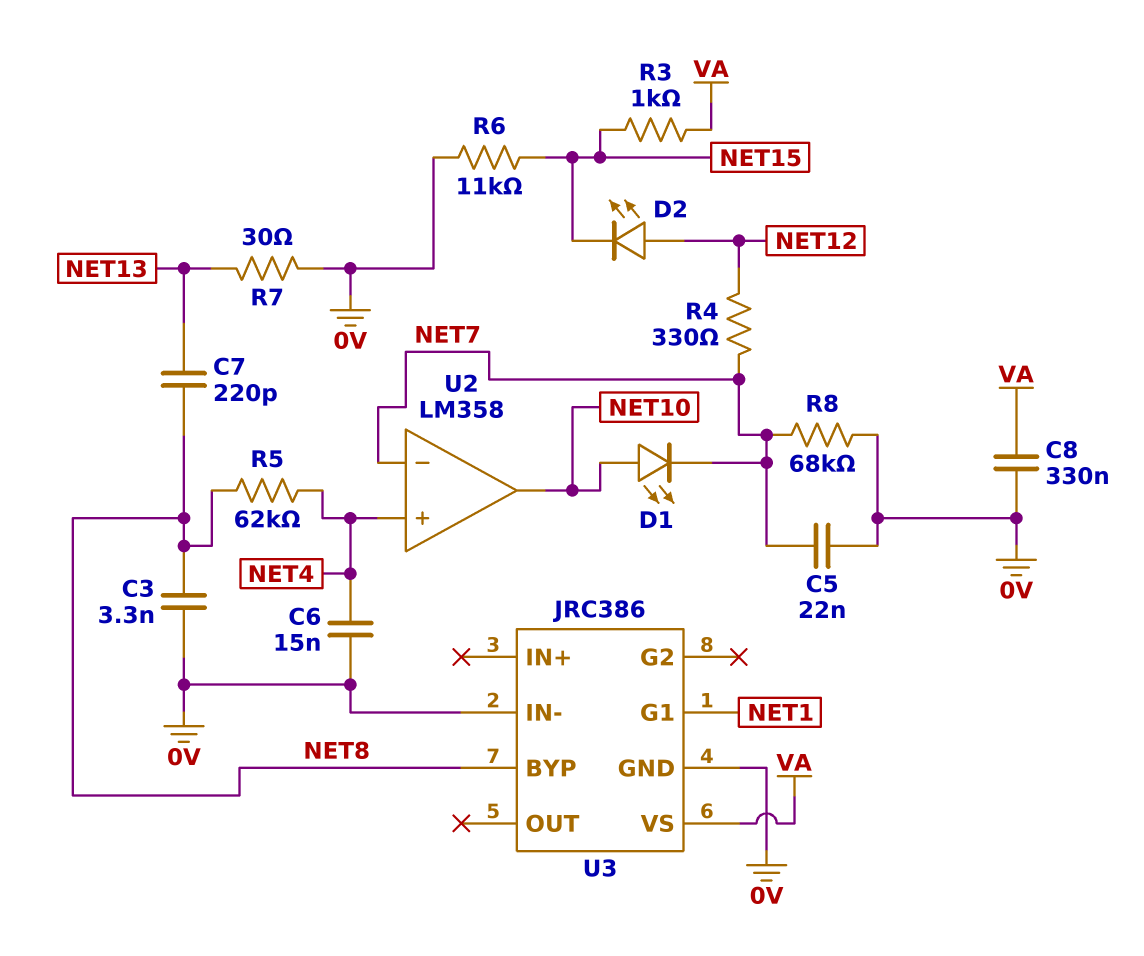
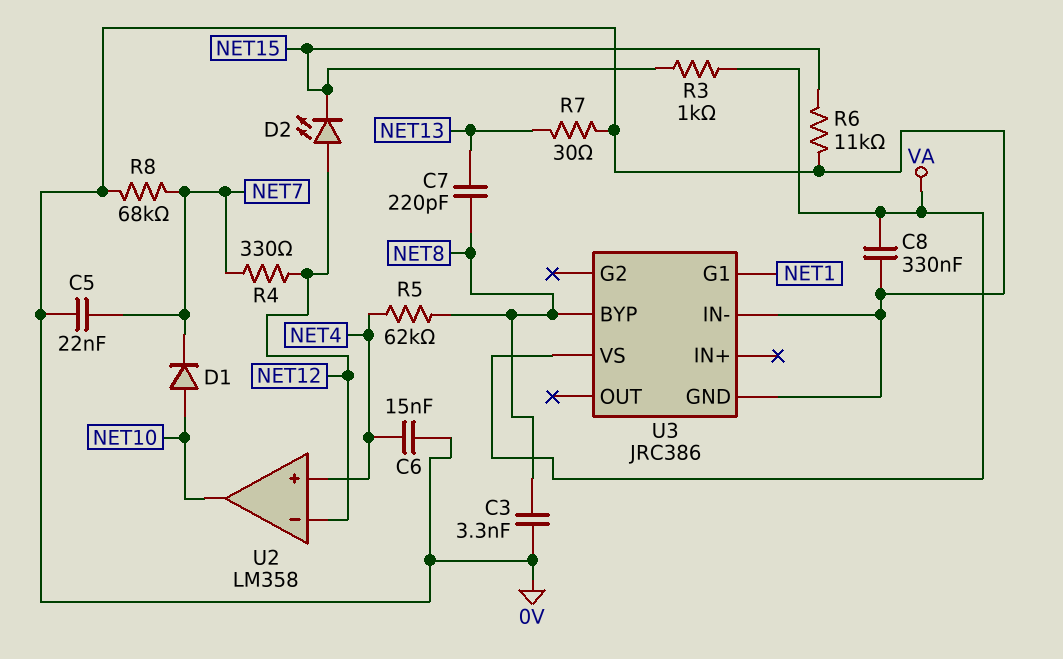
D1: LED (A NET10, K NET7) -> diode (A NET10, K NET7)
U2 pin in-: NET7 -> NET12

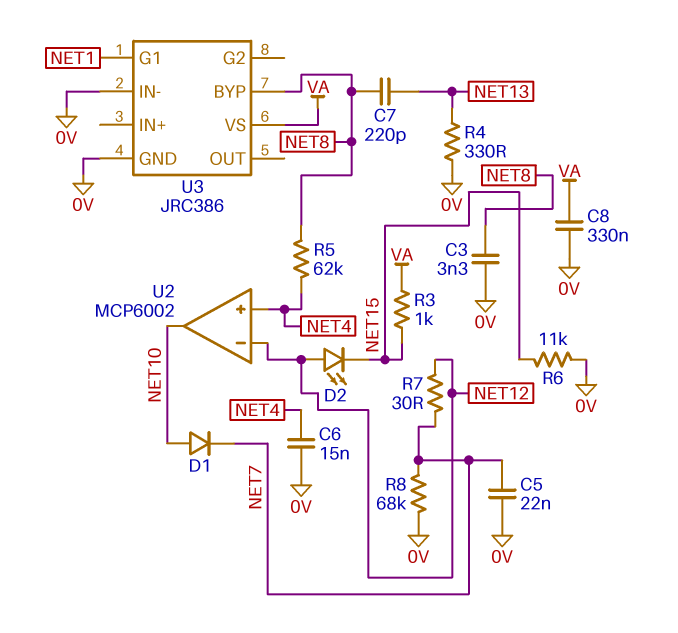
R4: 330 (NET7, NET12) -> 330 (0V, NET13)
R7: 30 (0V, NET13) -> 30 (NET7, NET12)
U2: LM358 -> MCP6002

